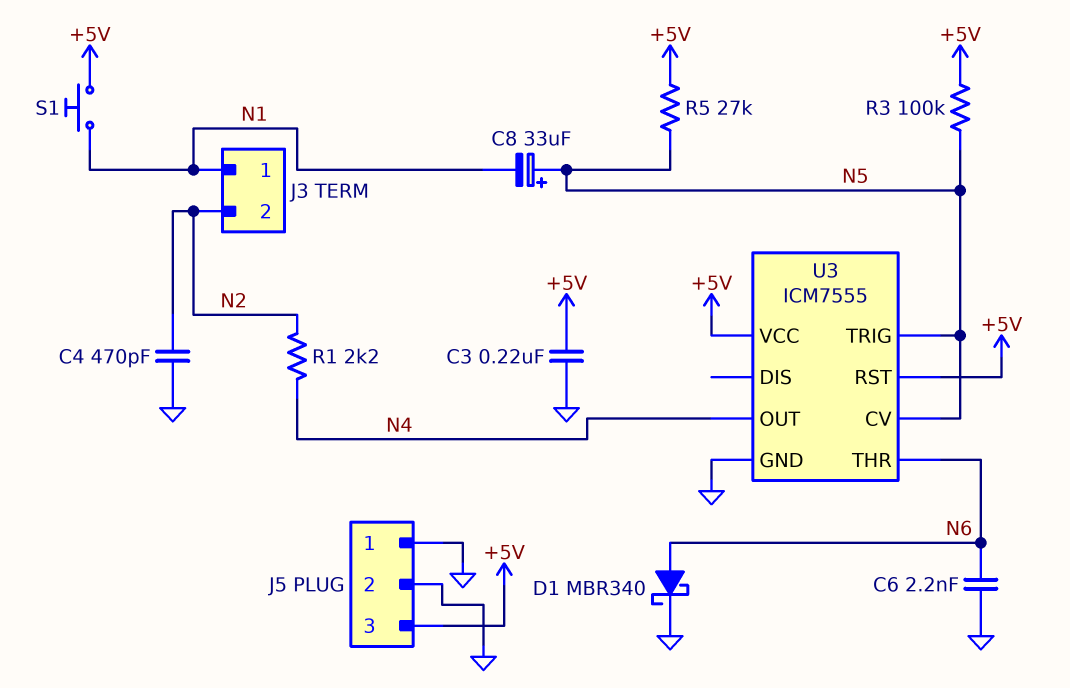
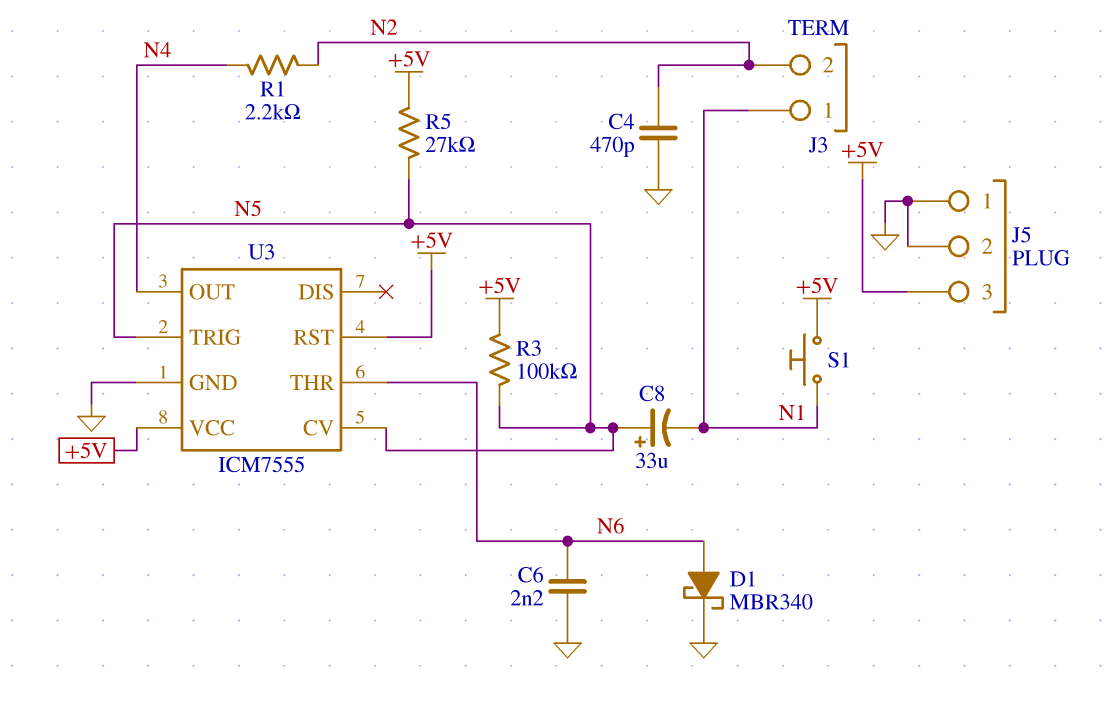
C3: 220nF (+5V, GND) -> none

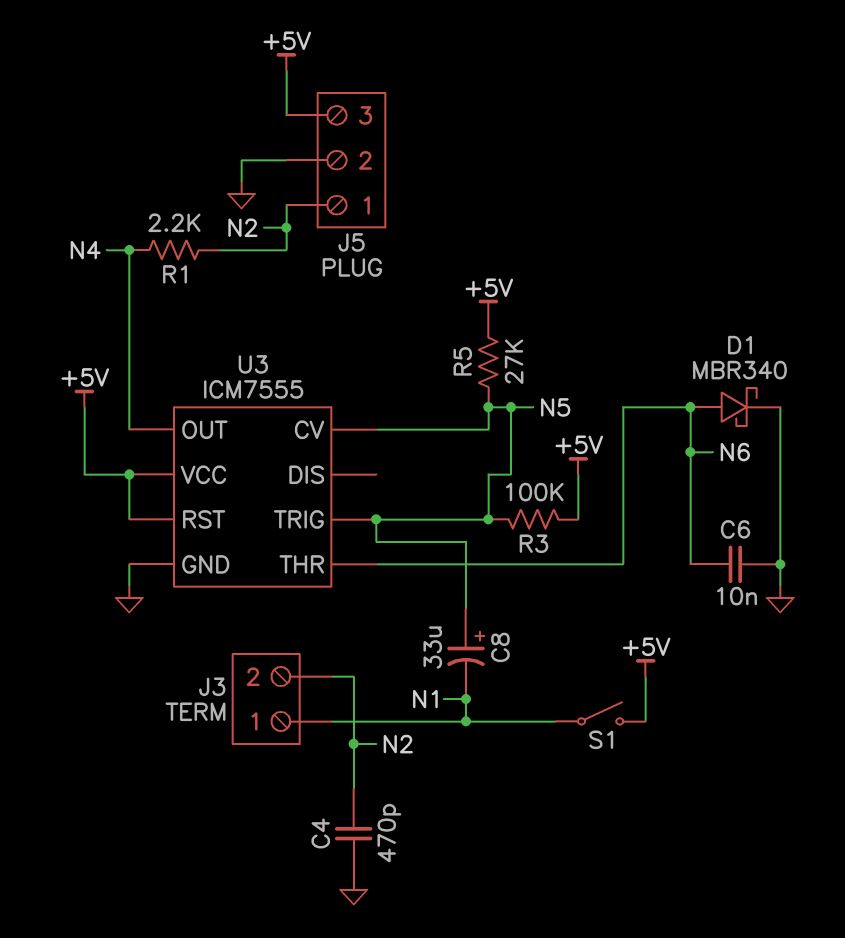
C6: 2.2nF (GND, N6) -> 10nF (GND, N6)
J5 pin 1: GND -> N2
S1: button (+5V, N1) -> switch (+5V, N1)

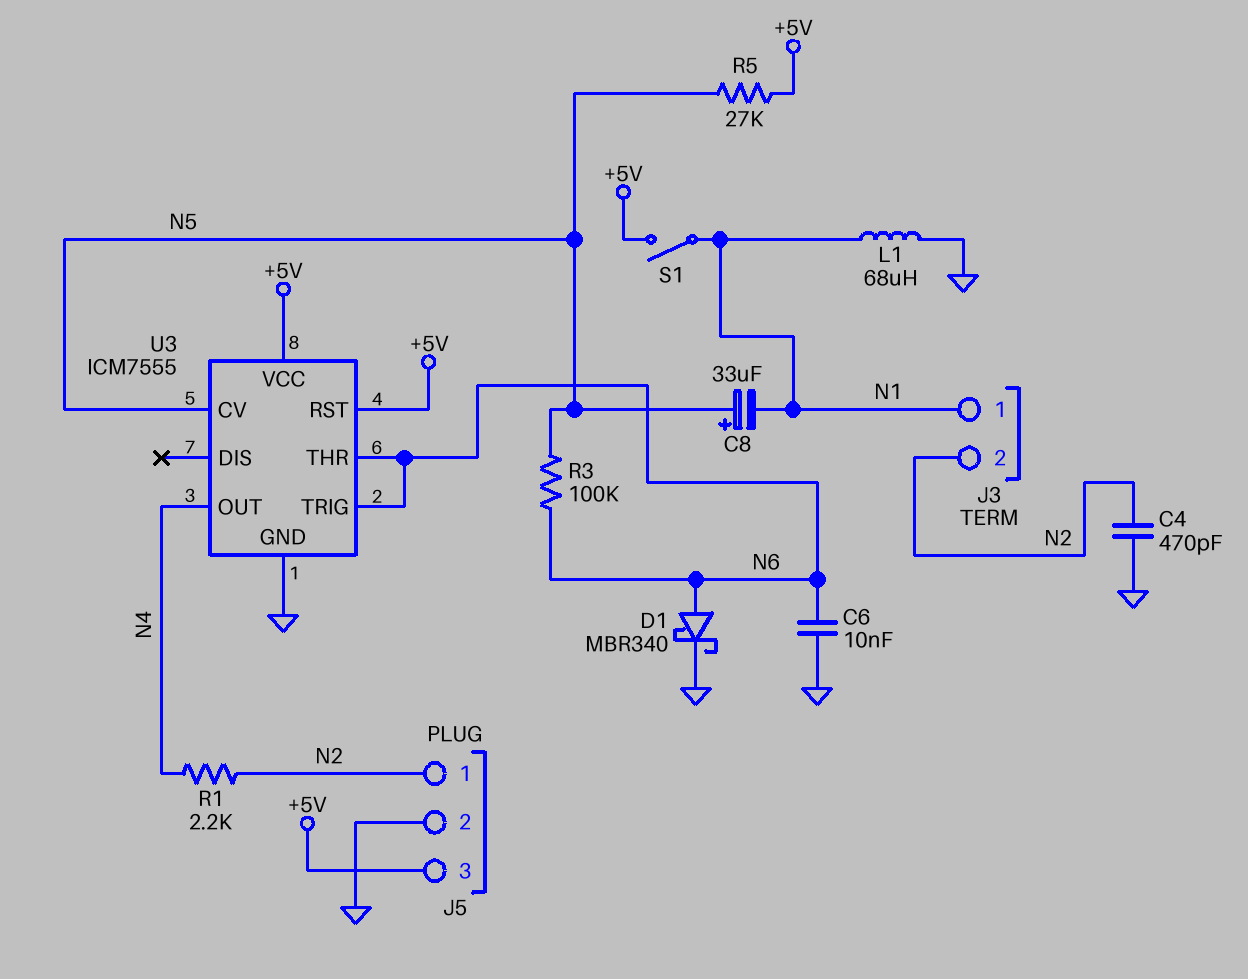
L1: none -> 68uH (GND, N1)
R3: 100k (+5V, N5) -> 100k (N5, N6)
U3 pin TRIG: N5 -> N6

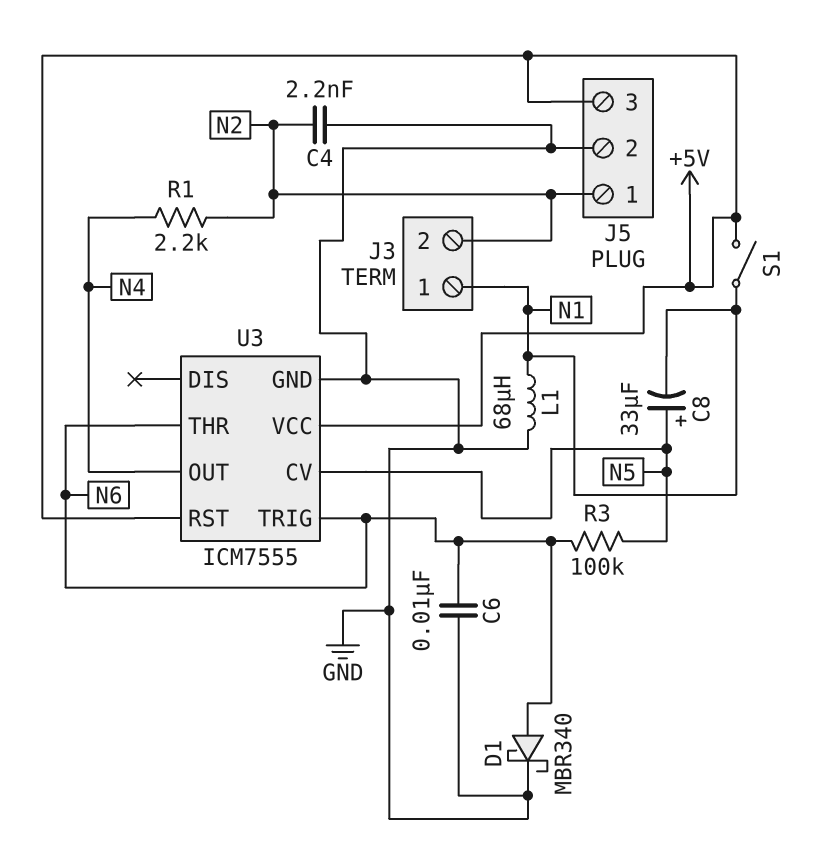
C4: 470pF (GND, N2) -> 2.2nF (GND, N2)
R5: 27k (+5V, N5) -> none

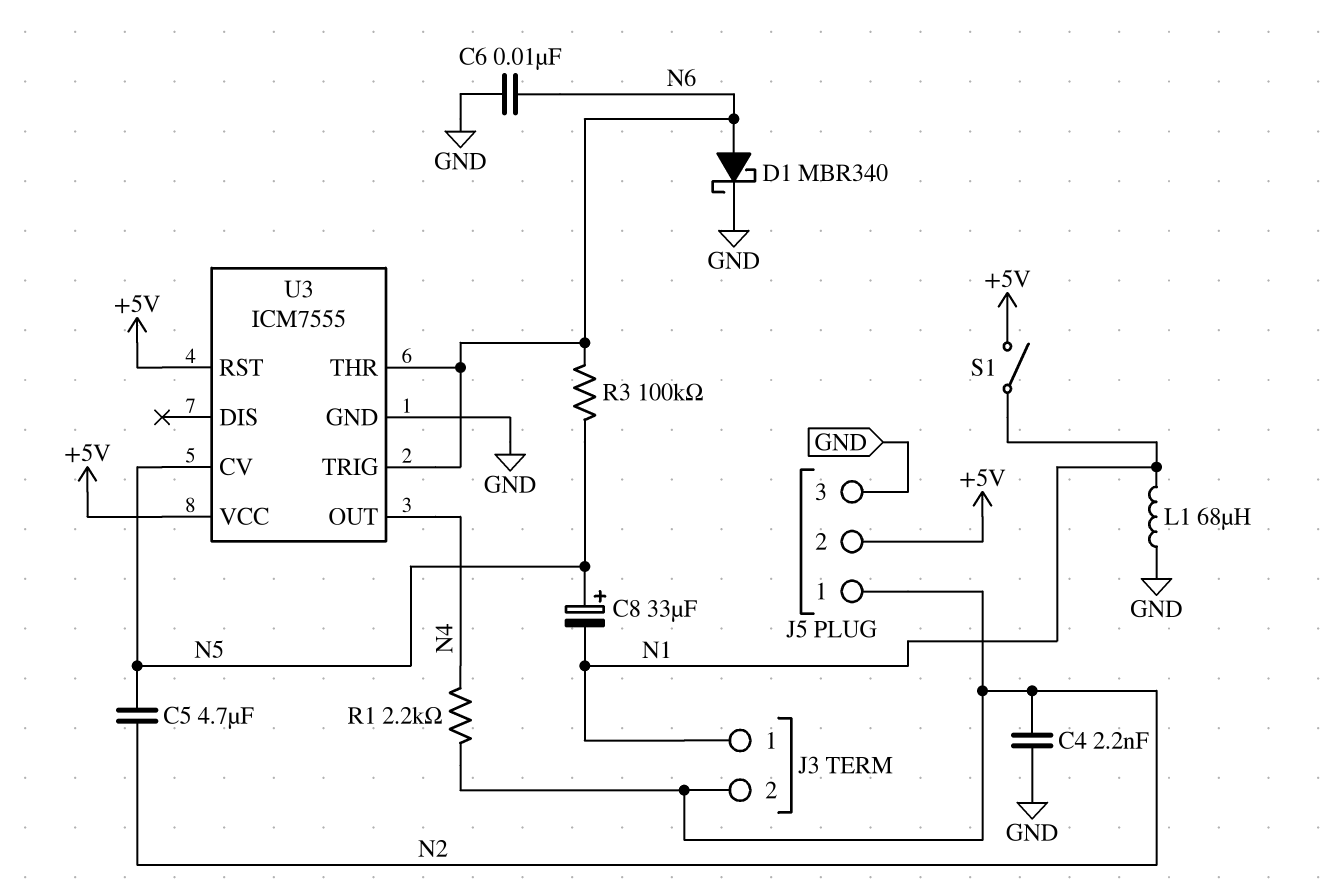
C5: none -> 4.7uF (N2, N5)
J5 pin 2: GND -> +5V
J5 pin 3: +5V -> GND

